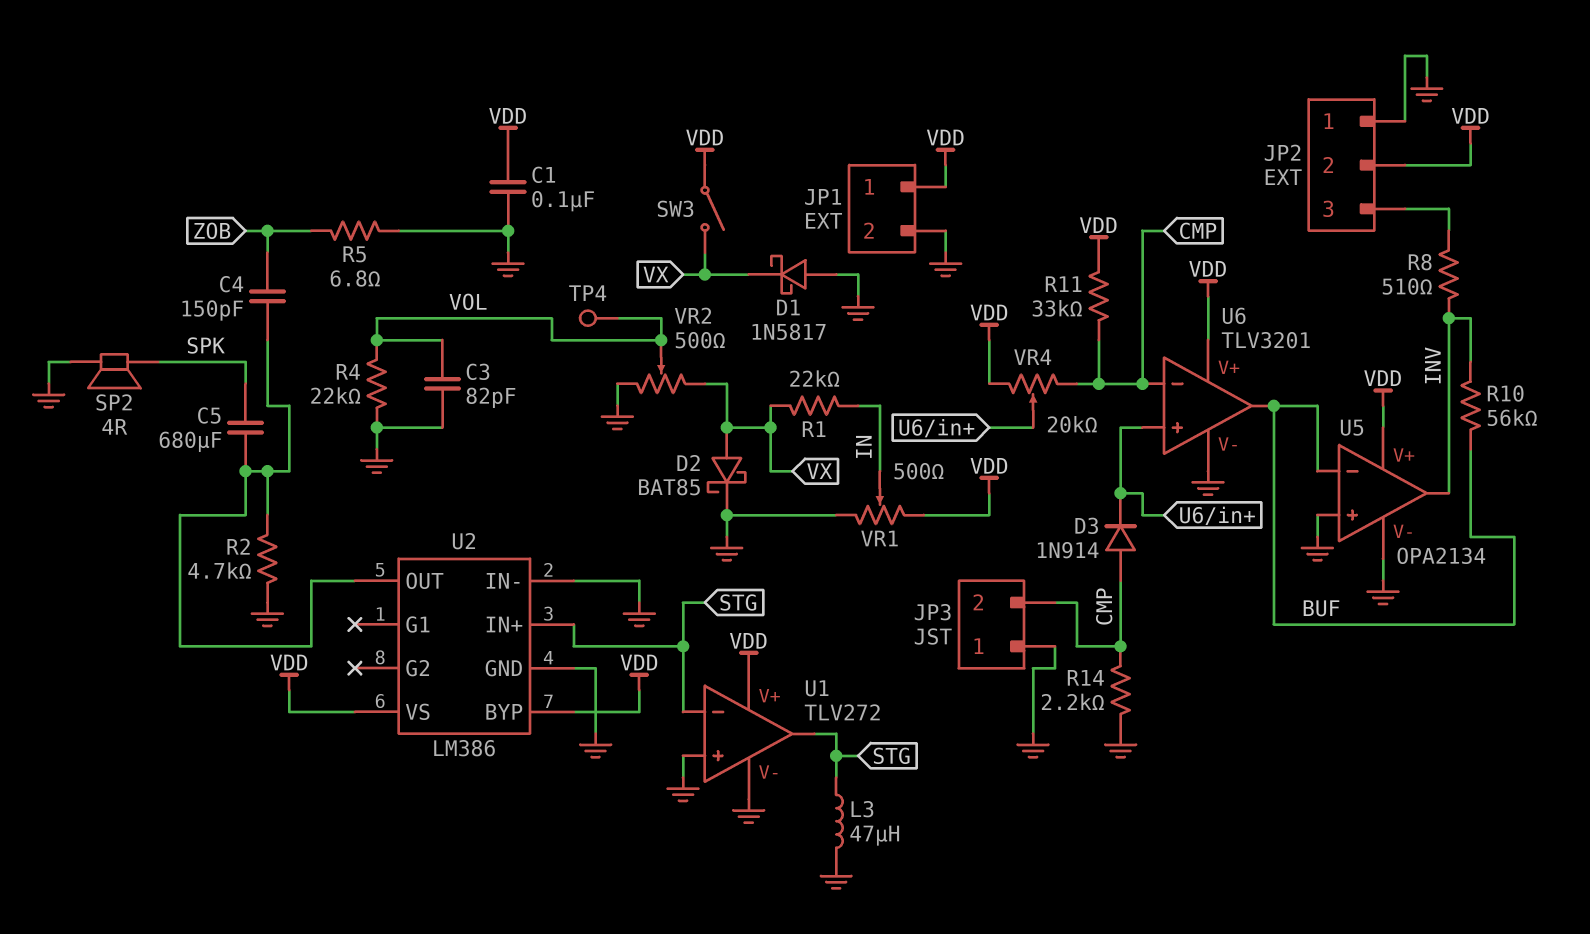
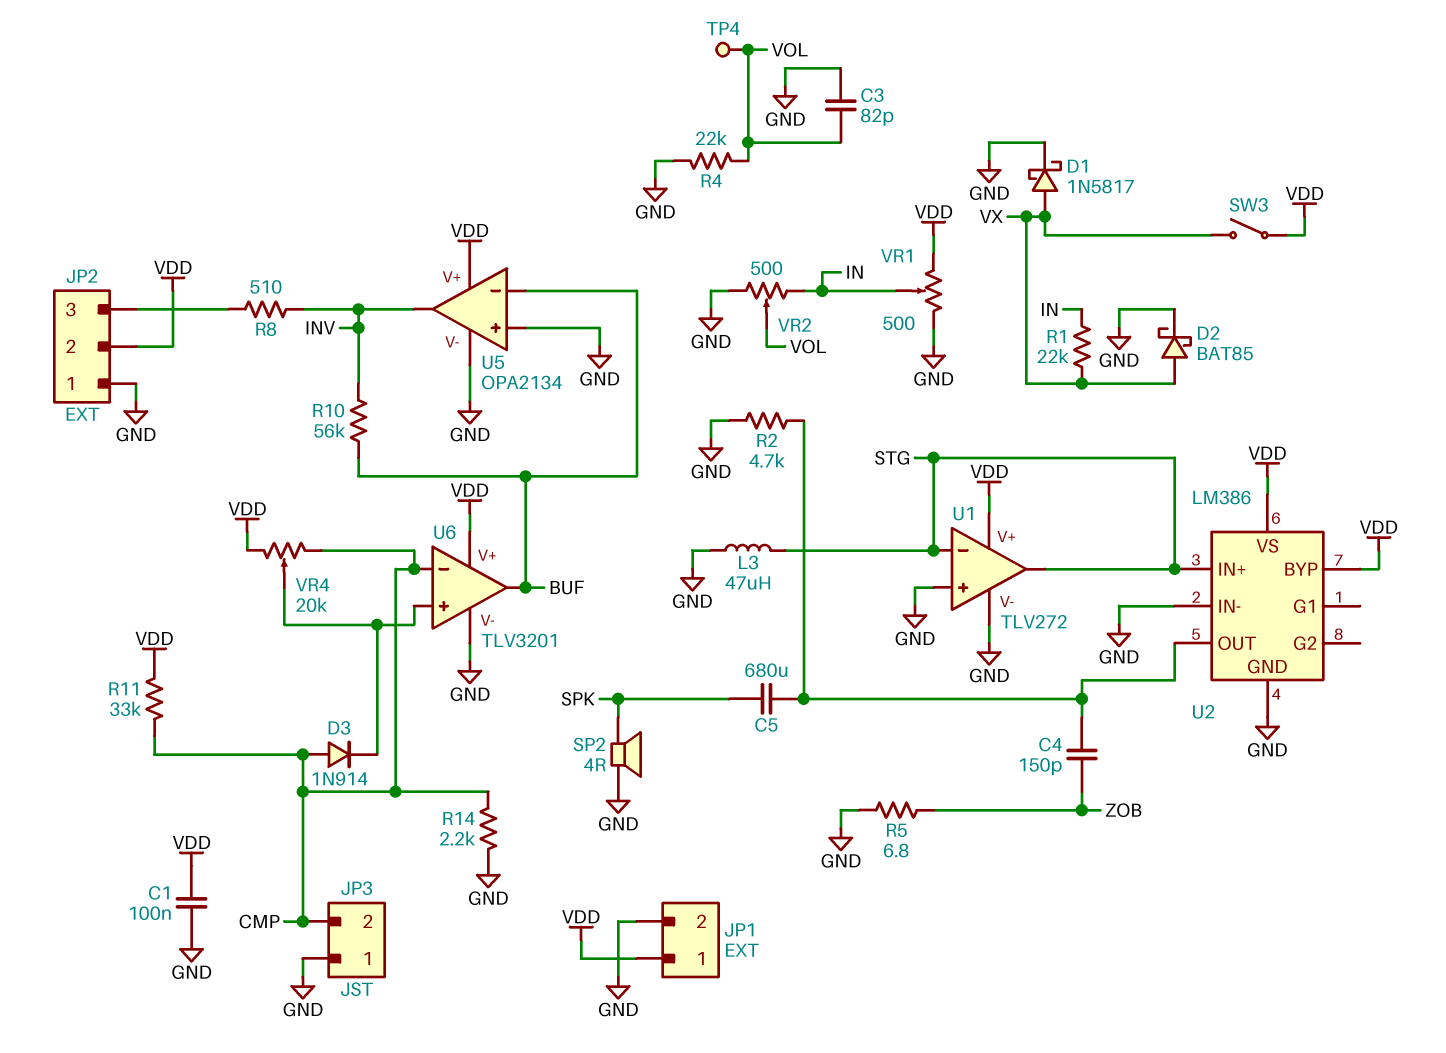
D1: schottky 1N5817 (A GND, K VX) -> schottky 1N5817 (A VX, K GND)
VR2: 500 (GND, VX, wiper VOL) -> 500 (GND, IN, wiper VOL)

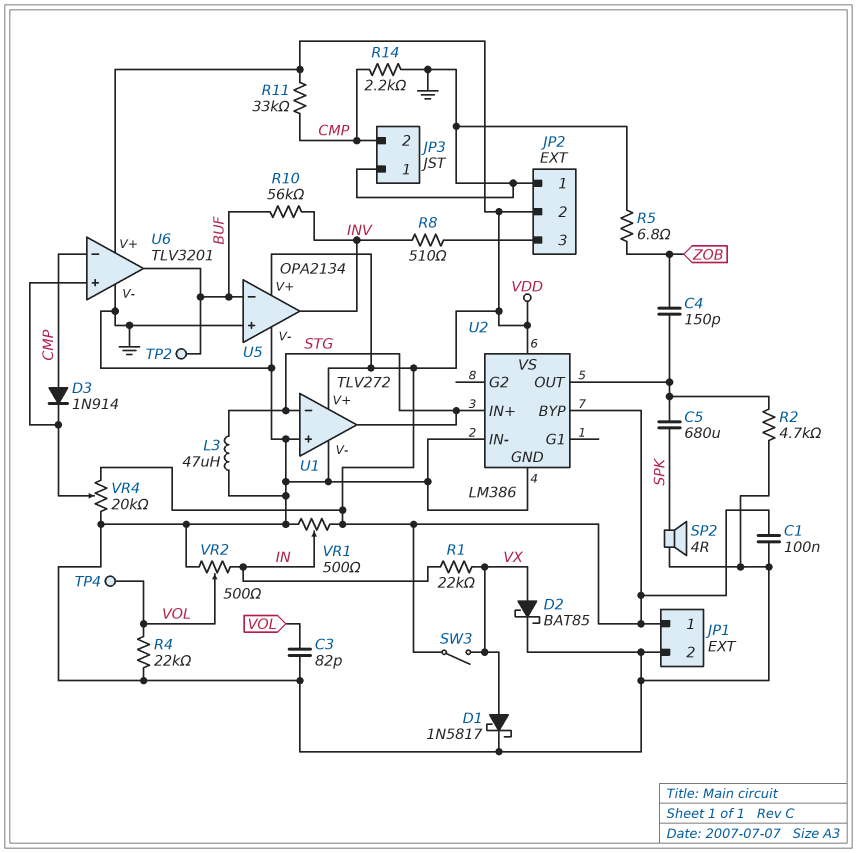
TP2: none -> test point (BUF)
VR4: 20k (CMP, VDD, wiper U6/in+) -> 20k (GND, VDD, wiper U6/in+)

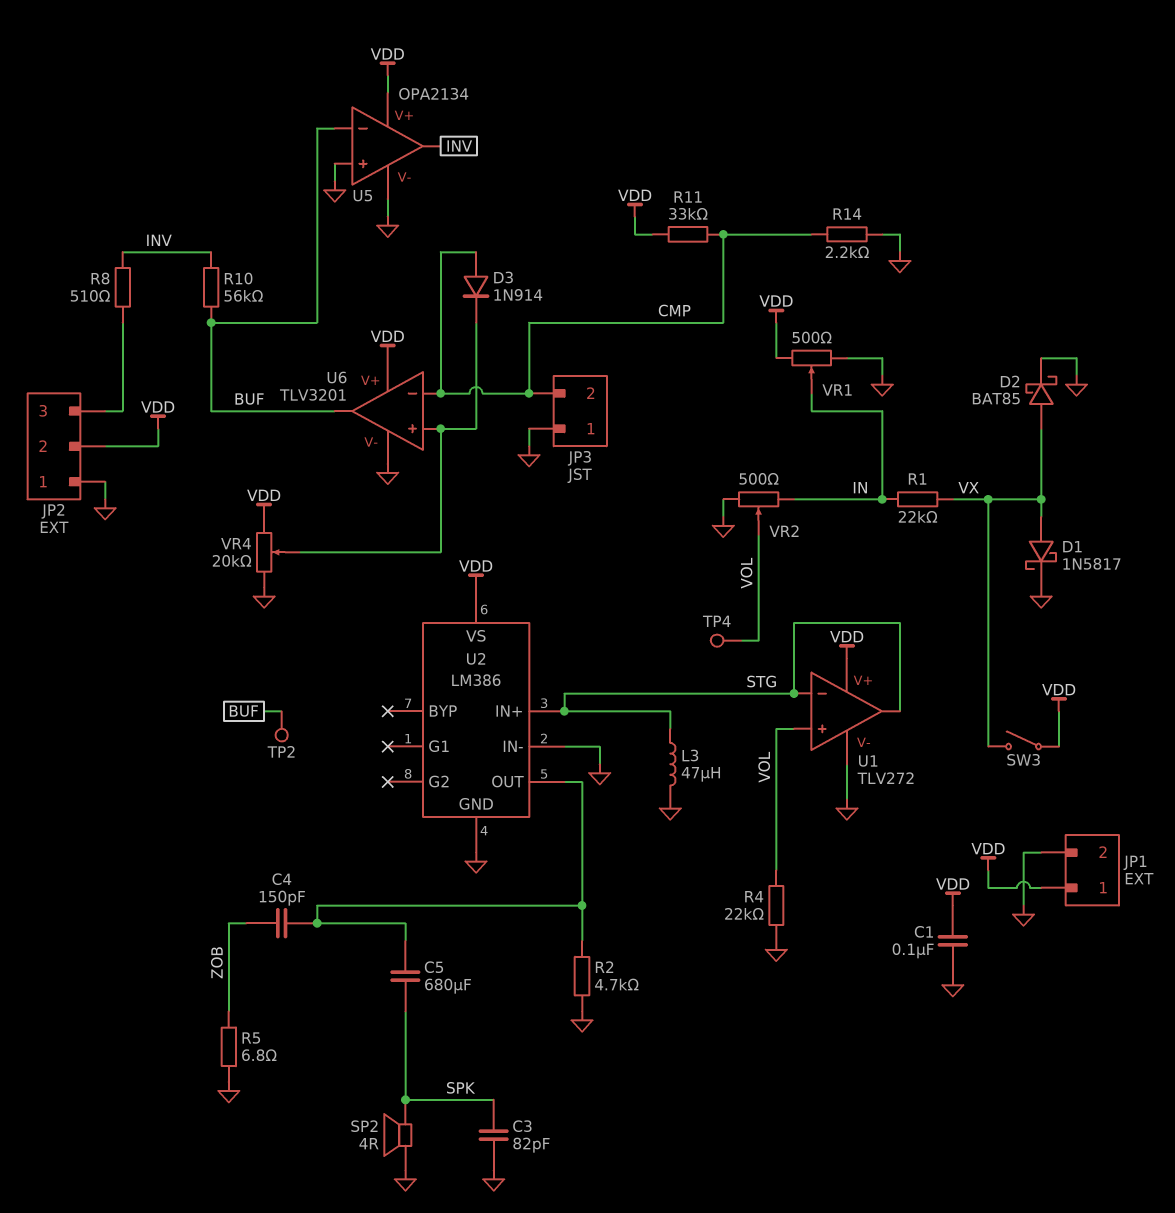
C3: 82pF (GND, VOL) -> 82pF (GND, SPK)
U1 pin in+: GND -> VOL
U2 pin BYP: VDD -> none

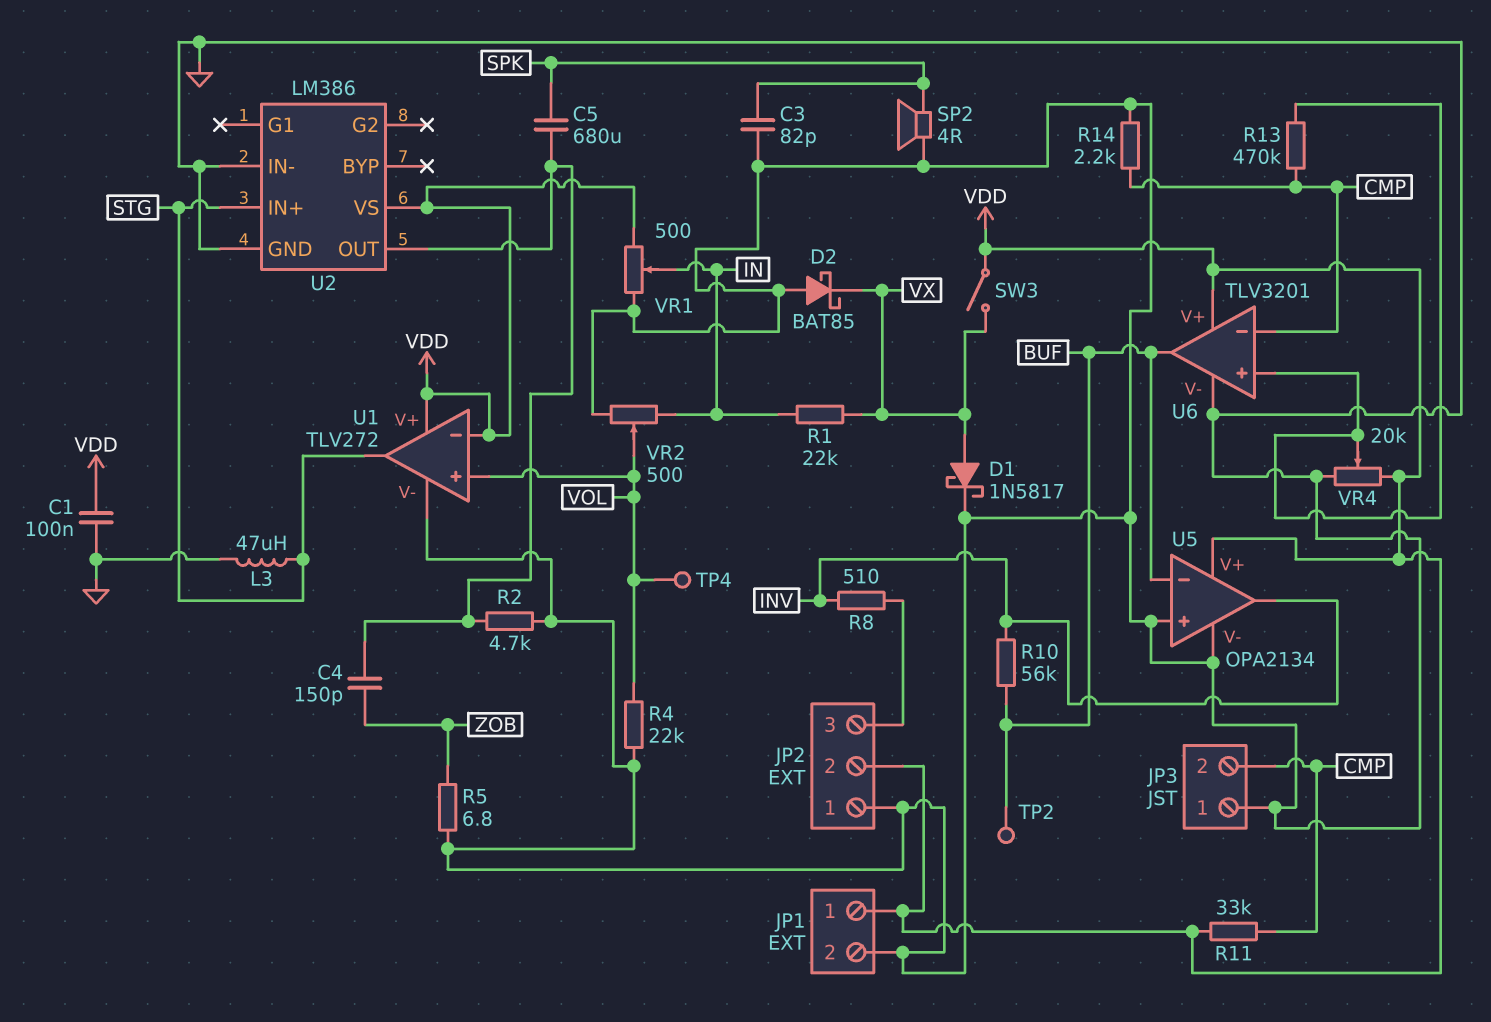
D2: schottky BAT85 (A VX, K GND) -> schottky BAT85 (A GND, K VX)
D3: diode 1N914 (A CMP, K U6/in+) -> none
R13: none -> 470k (CMP, U6/in+)
U1 pin in-: STG -> VDD

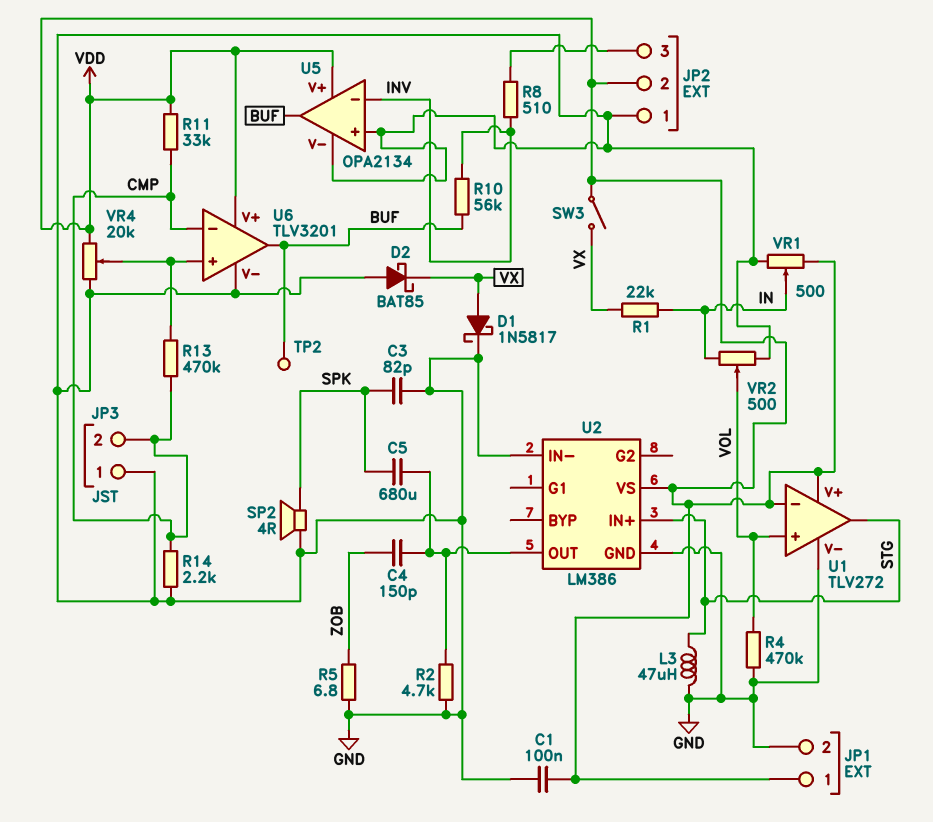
R4: 22k (GND, VOL) -> 470k (GND, VOL)
TP4: test point (VOL) -> none
U5 pin in-: BUF -> INV
U5 pin out: INV -> BUF

